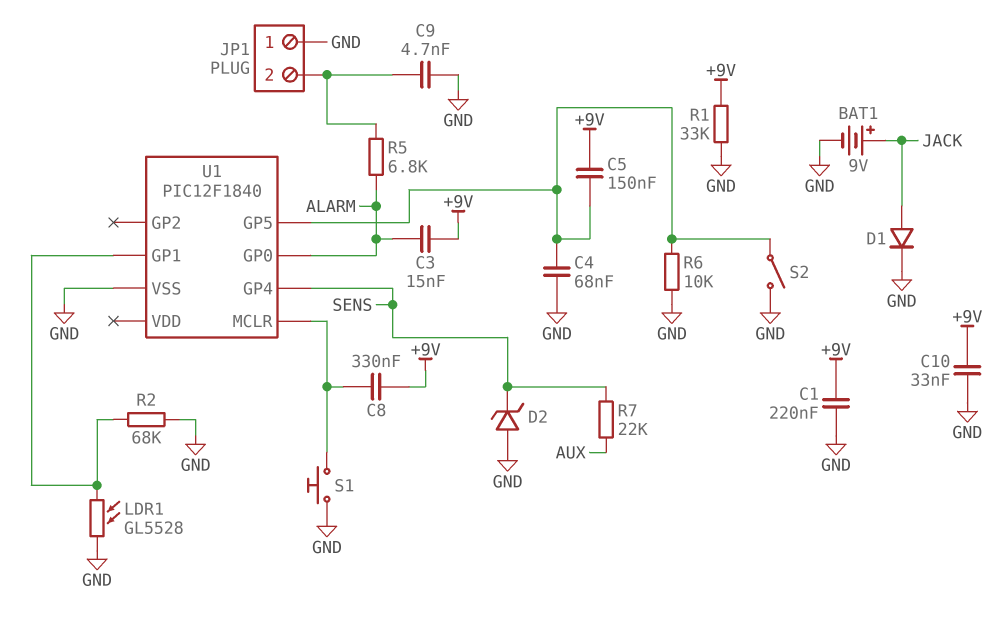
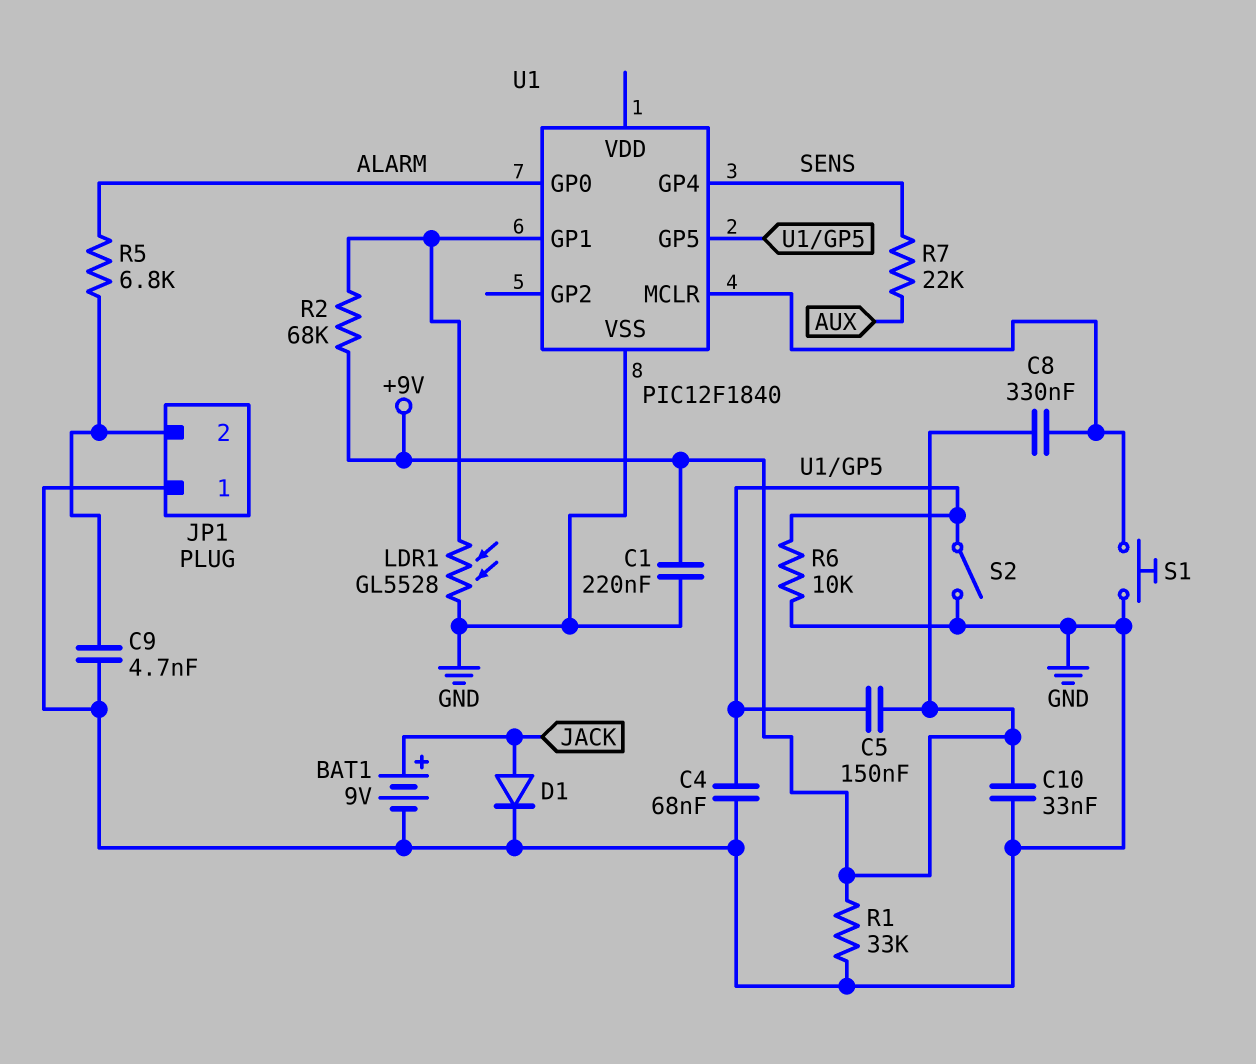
C3: 15nF (+9V, ALARM) -> none
D2: zener (A GND, K SENS) -> none
R2: 68k (GND, U1/GP1) -> 68k (+9V, U1/GP1)

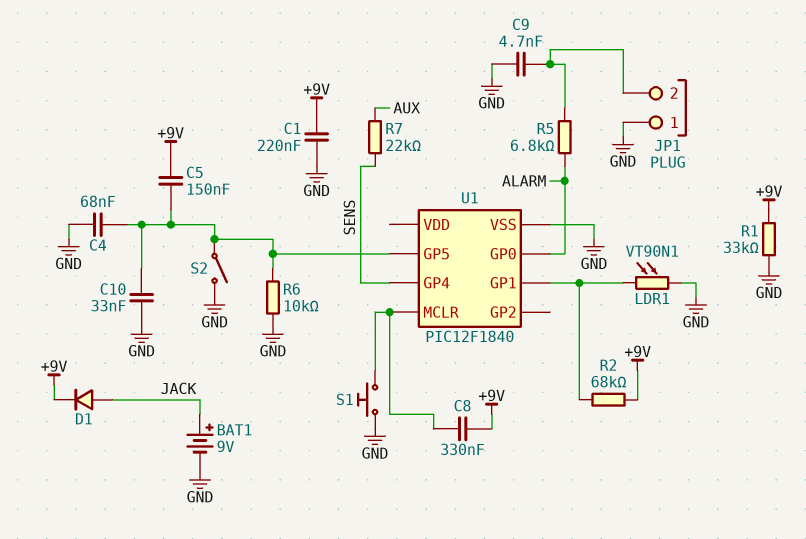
C10: 33nF (+9V, GND) -> 33nF (GND, U1/GP5)
D1: diode (A JACK, K GND) -> diode (A JACK, K +9V)
LDR1: GL5528 (GND, U1/GP1) -> VT90N1 (GND, U1/GP1)

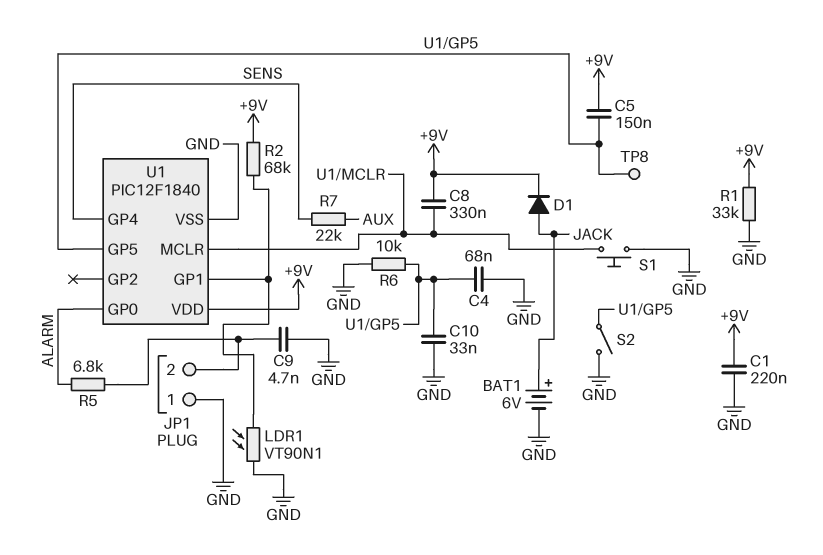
BAT1: 9V (plus JACK, minus GND) -> 6V (plus JACK, minus GND)
TP8: none -> test point (U1/GP5)
U1 pin VDD: none -> +9V

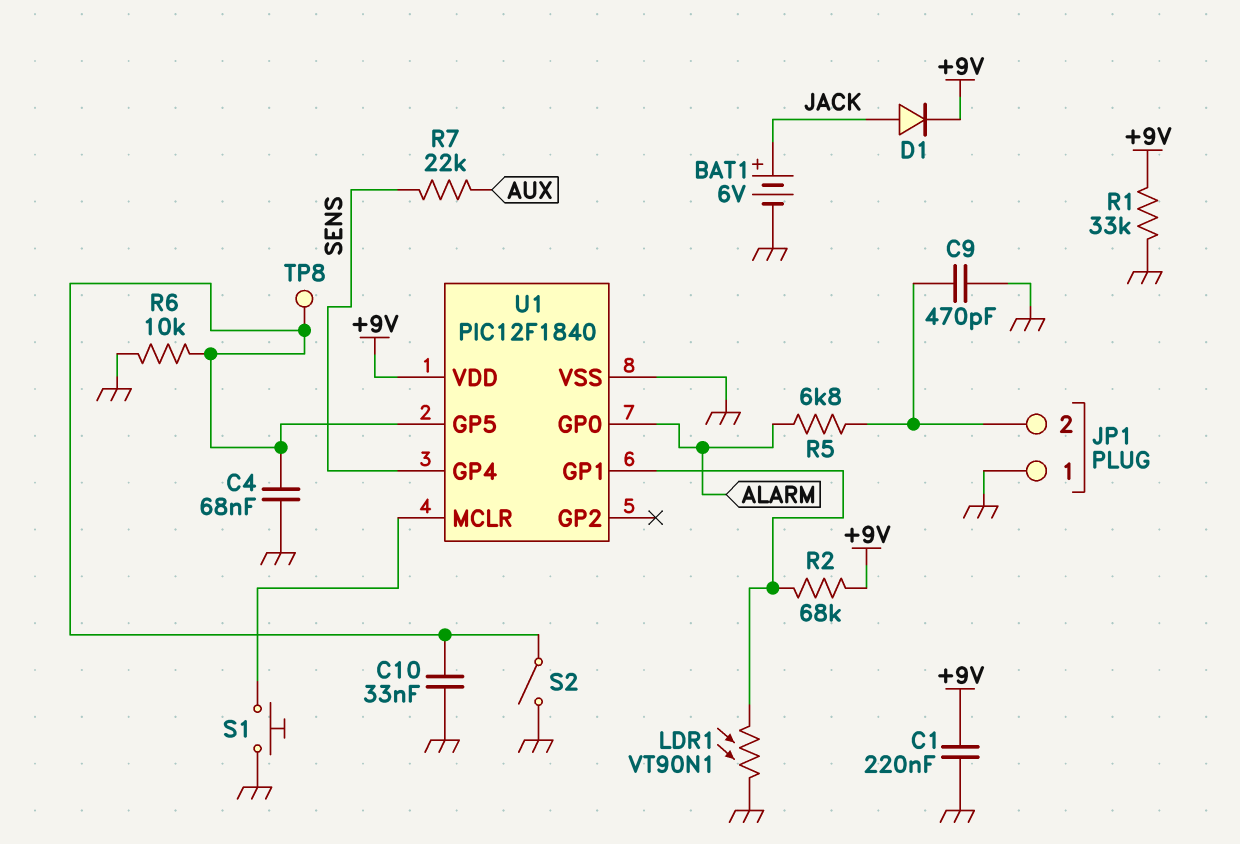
C5: 150nF (+9V, U1/GP5) -> none
C8: 330nF (+9V, U1/MCLR) -> none
C9: 4.7nF (GND, JP1/2) -> 470pF (GND, JP1/2)

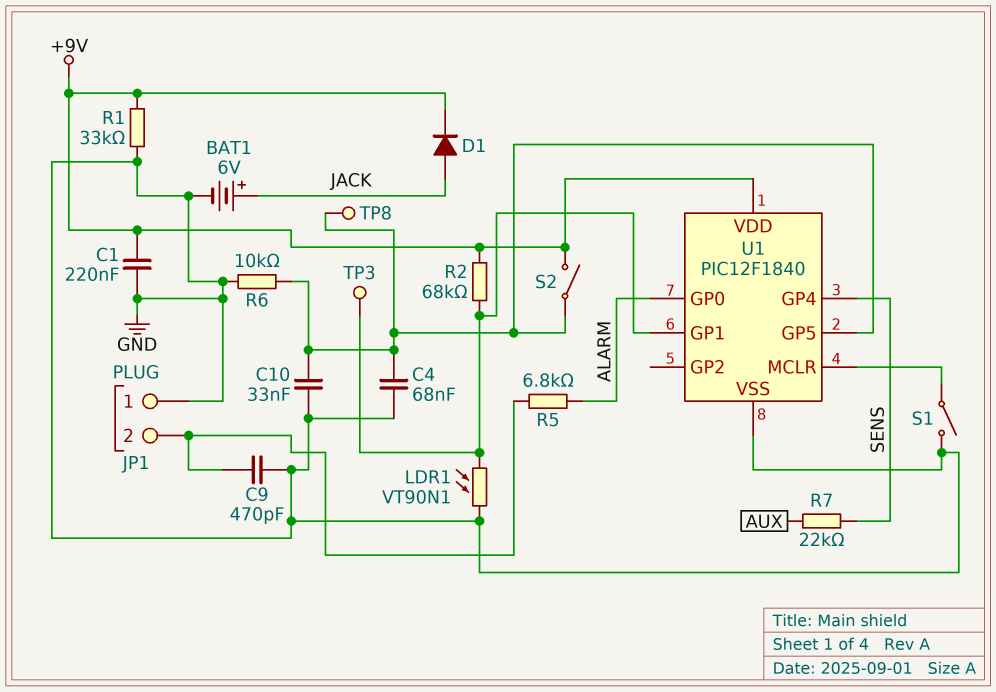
S1: button (GND, U1/MCLR) -> switch (GND, U1/MCLR)
S2: switch (GND, U1/GP5) -> switch (+9V, U1/GP5)
TP3: none -> test point (U1/GP1)

